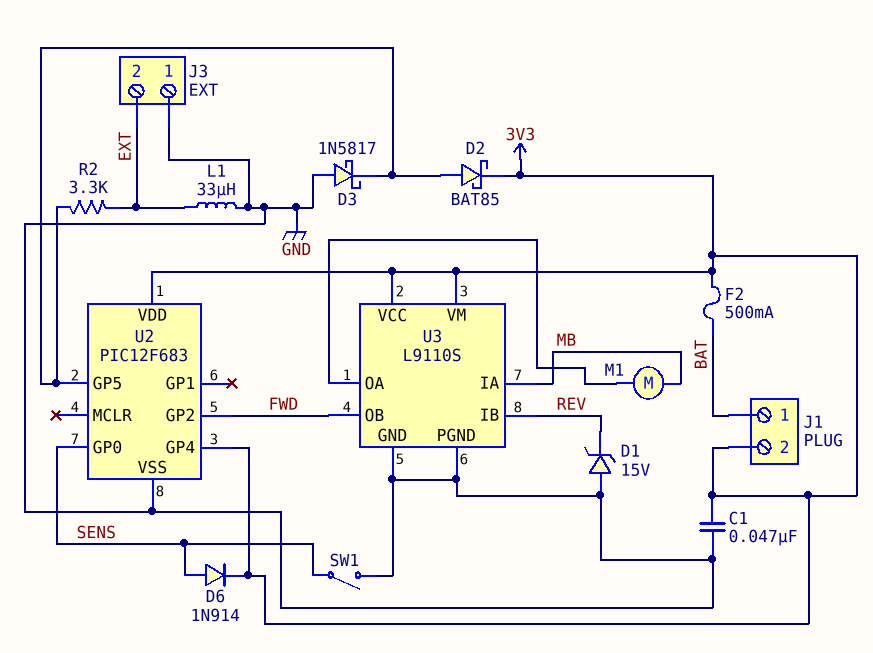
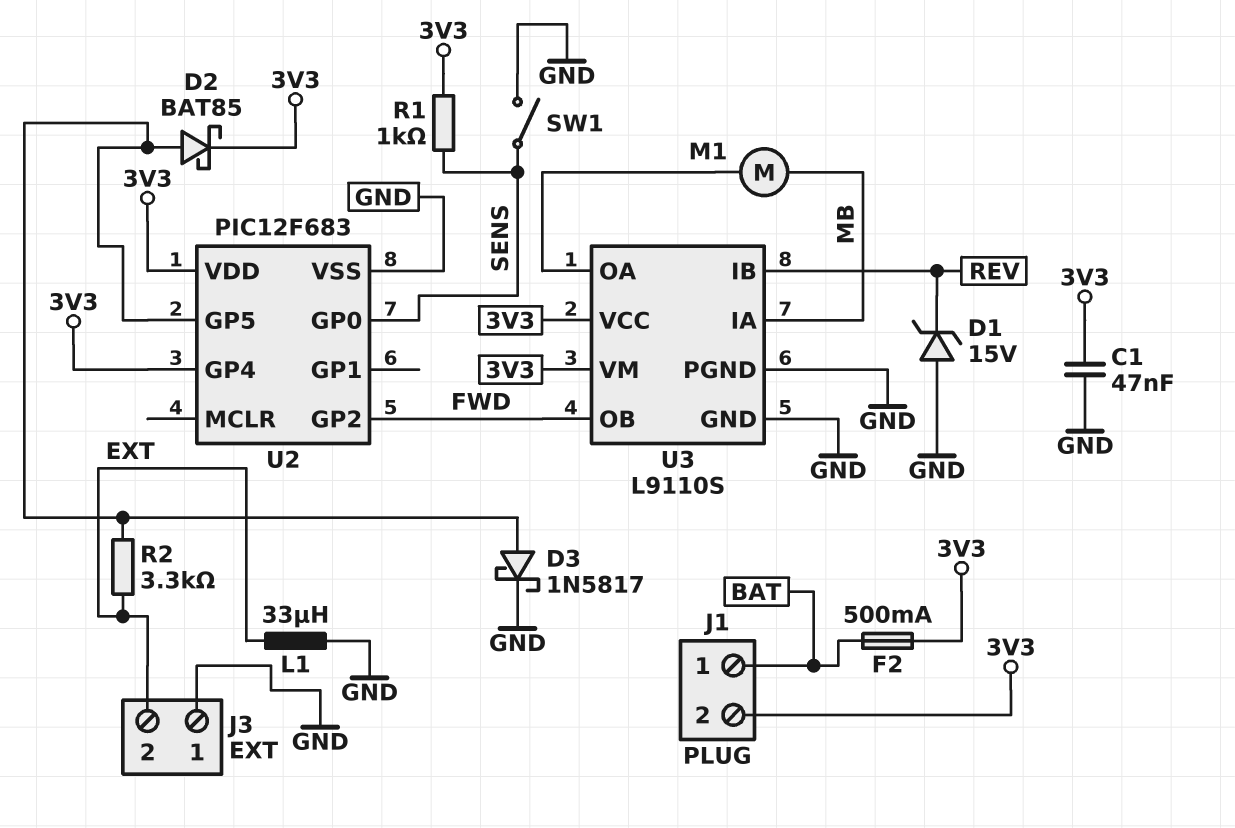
D3: schottky 1N5817 (A GND, K U2/GP5) -> schottky 1N5817 (A U2/GP5, K GND)
D6: diode 1N914 (A SENS, K 3V3) -> none
R1: none -> 1k (3V3, SENS)

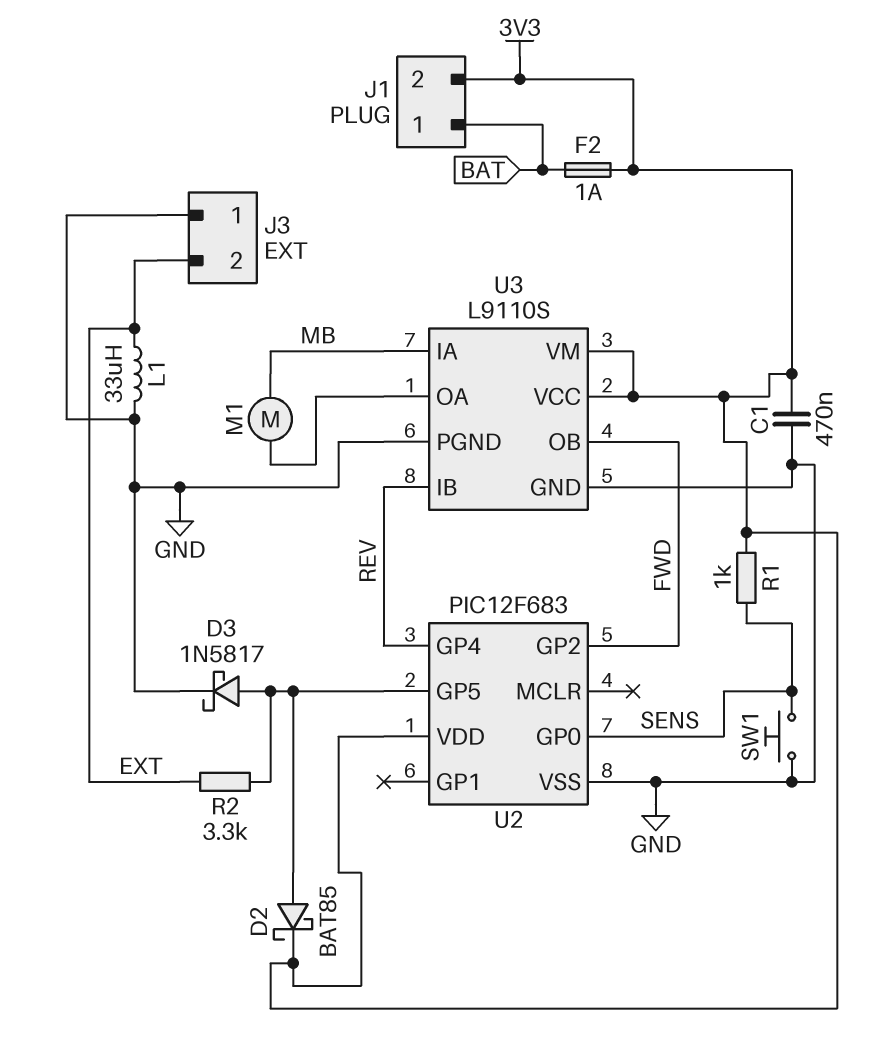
C1: 47nF (3V3, GND) -> 470nF (3V3, GND)
D1: zener 15V (A GND, K REV) -> none
F2: 500mA (3V3, BAT) -> 1A (3V3, BAT)
SW1: switch (GND, SENS) -> button (GND, SENS)
U2 pin GP4: 3V3 -> REV

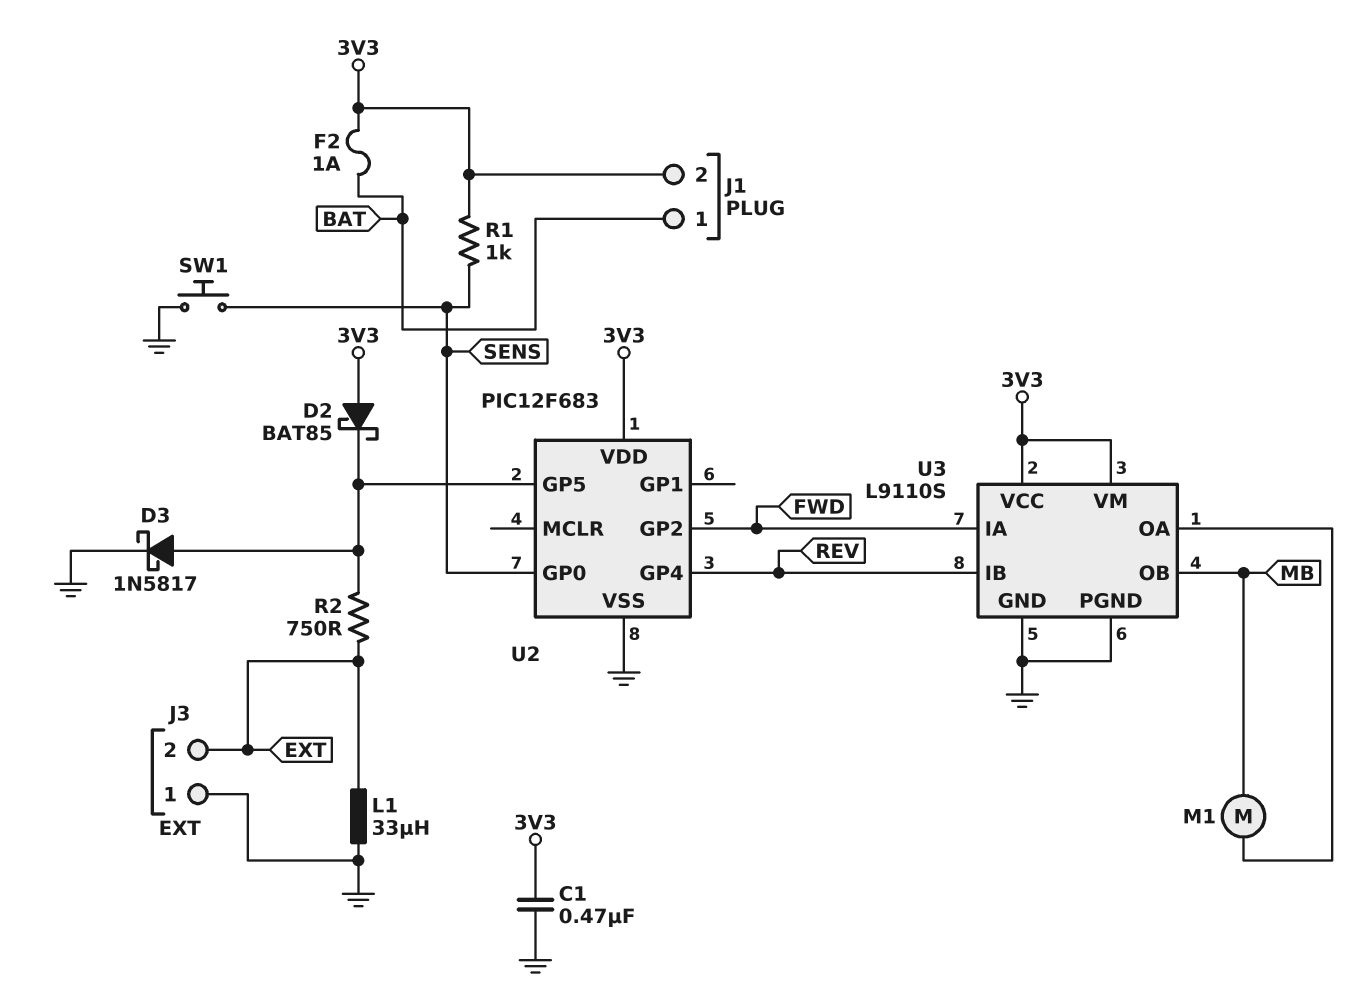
D2: schottky BAT85 (A U2/GP5, K 3V3) -> schottky BAT85 (A 3V3, K U2/GP5)
R2: 3.3k (EXT, U2/GP5) -> 750 (EXT, U2/GP5)
U3 pin IA: MB -> FWD
U3 pin OB: FWD -> MB

